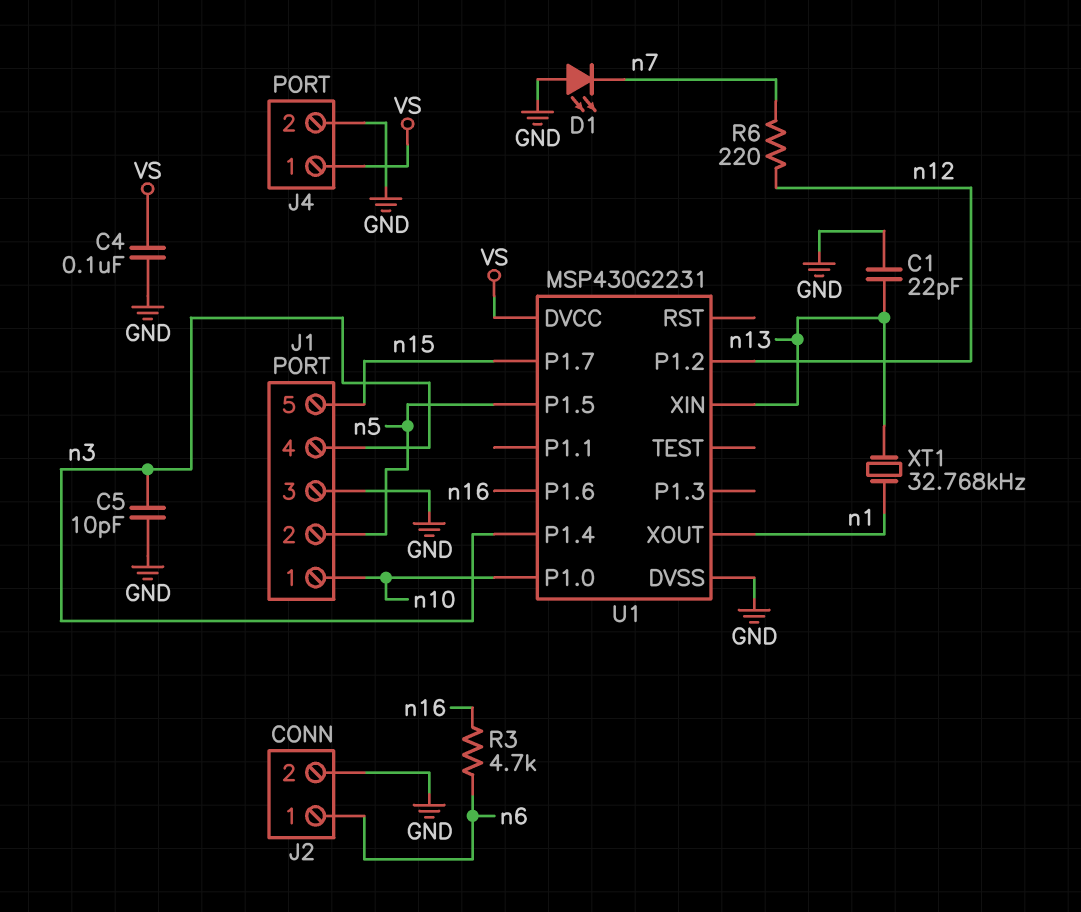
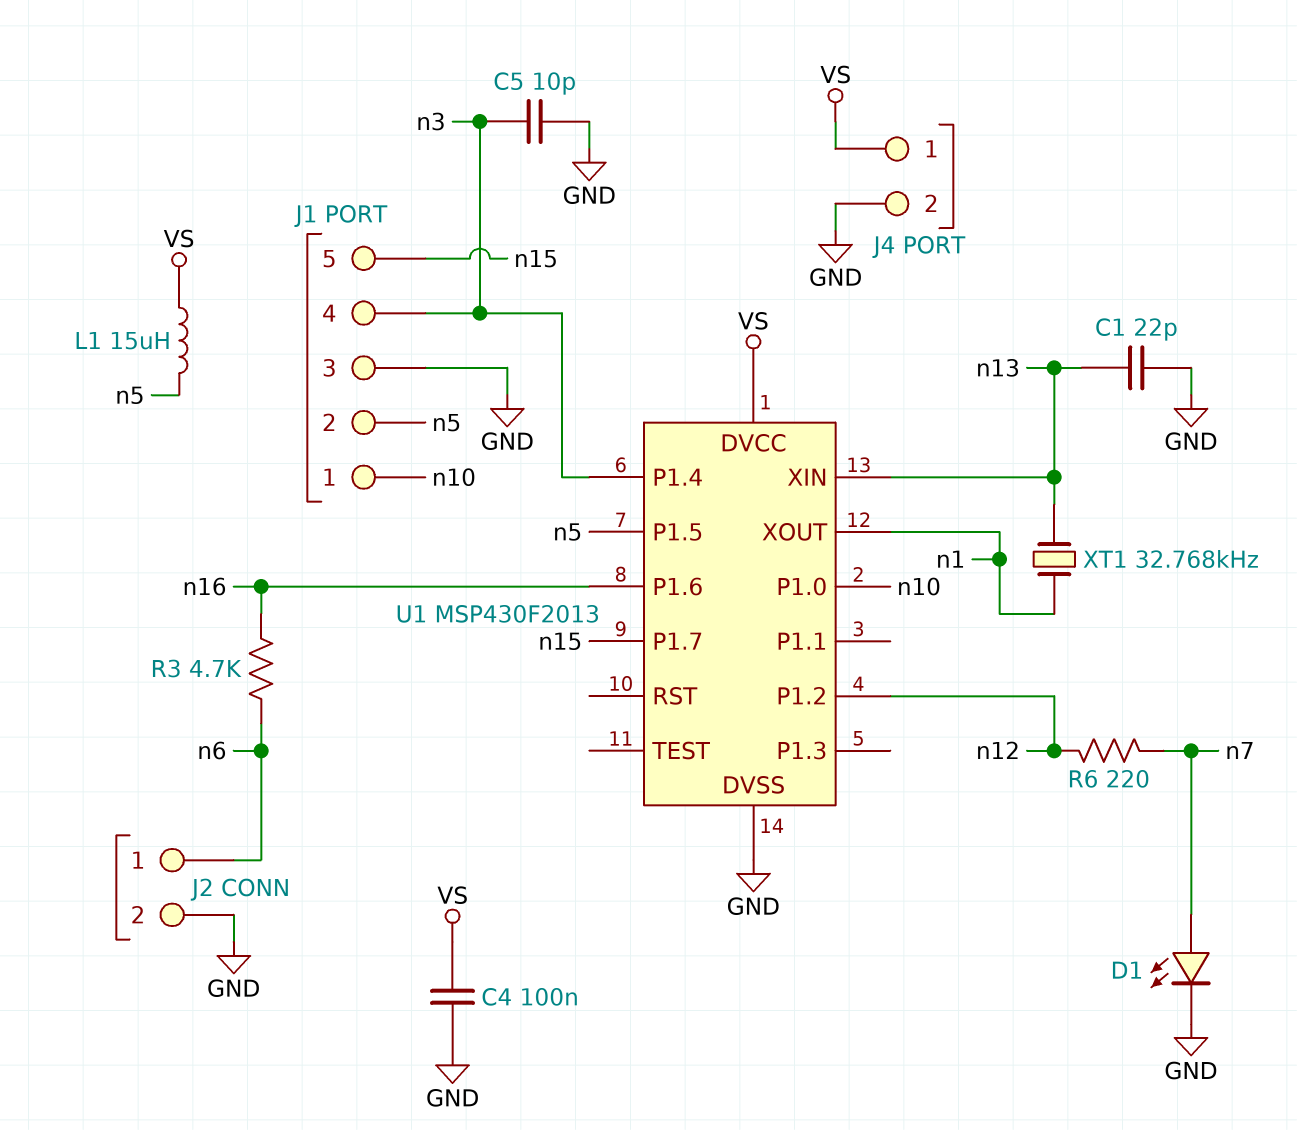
D1: LED (A GND, K n7) -> LED (A n7, K GND)
L1: none -> 15uH (VS, n5)
U1: MSP430G2231 -> MSP430F2013

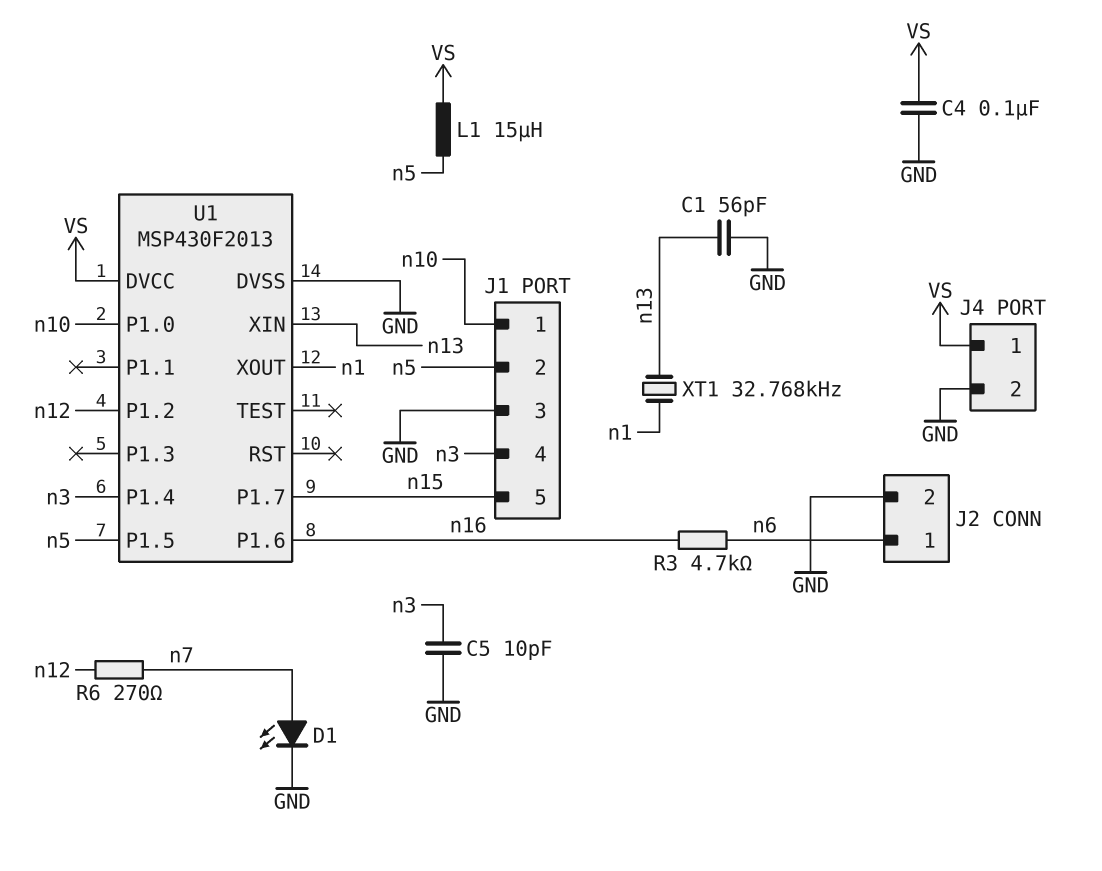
C1: 22pF (GND, n13) -> 56pF (GND, n13)
R6: 220 (n7, n12) -> 270 (n7, n12)

